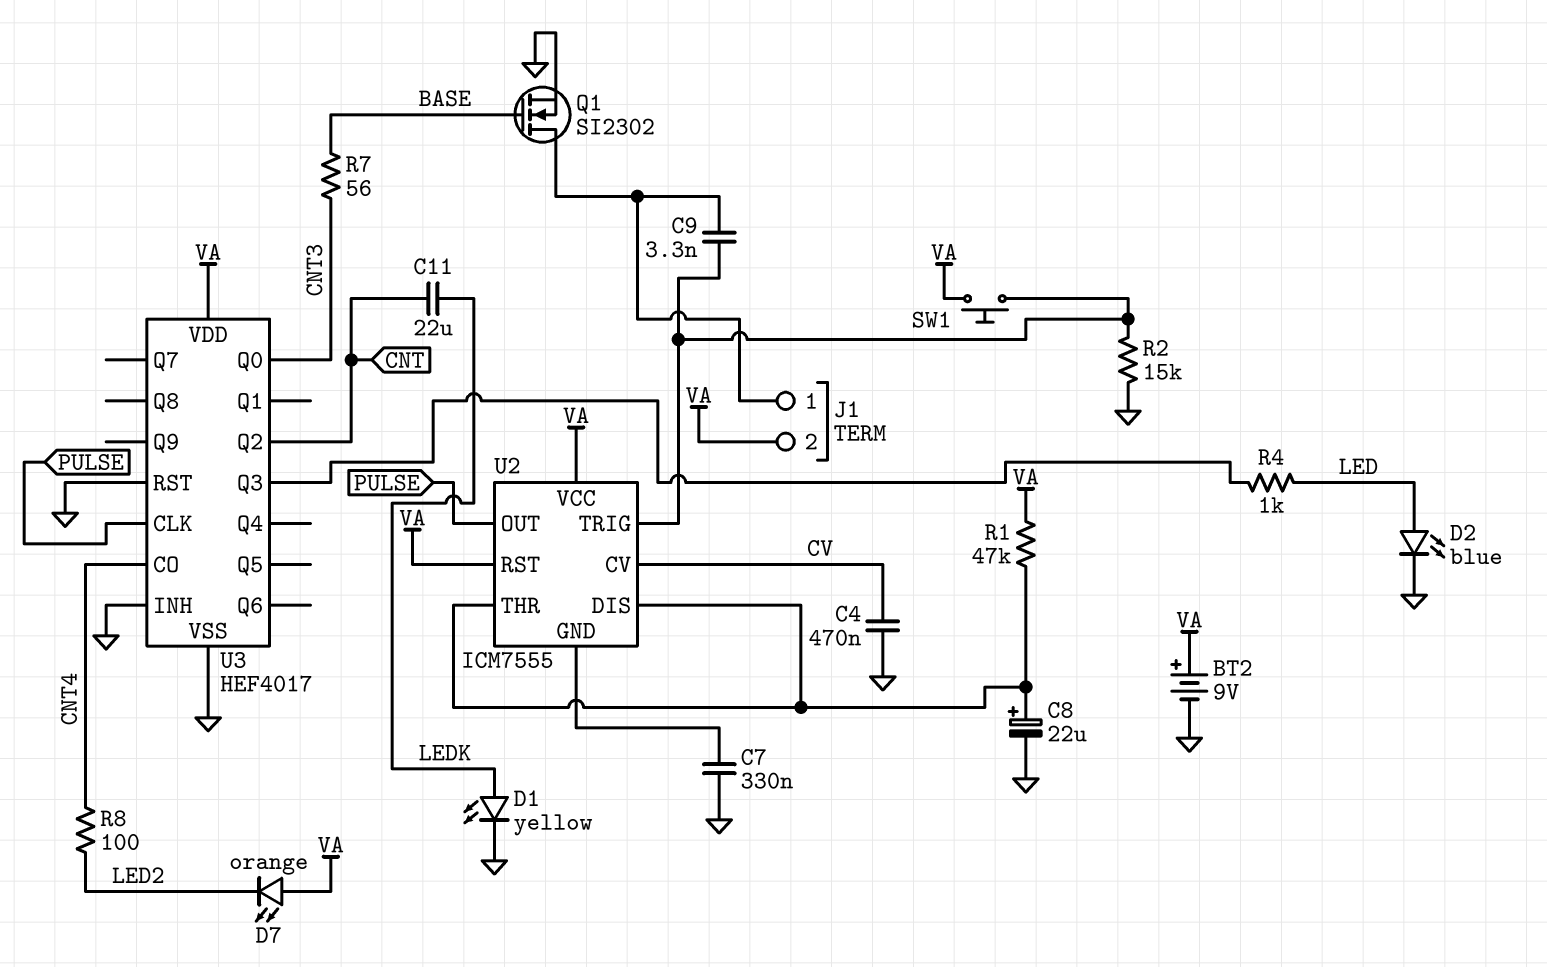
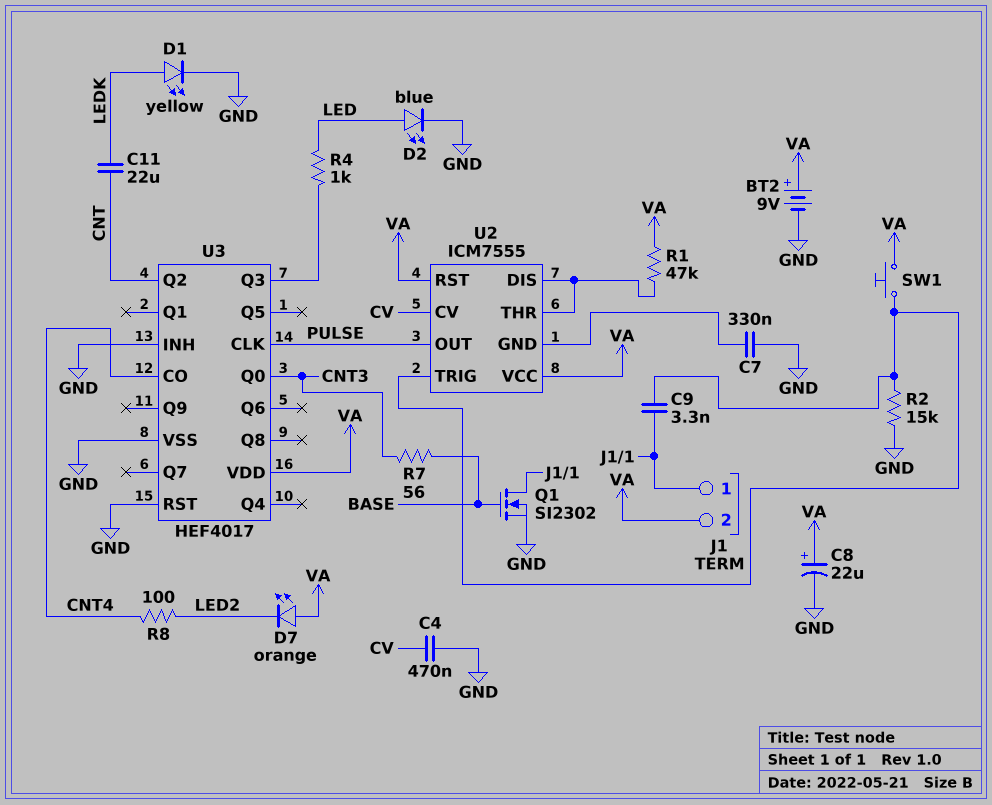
C8: 22uF (plus U2/DIS, minus GND) -> 22uF (plus VA, minus GND)

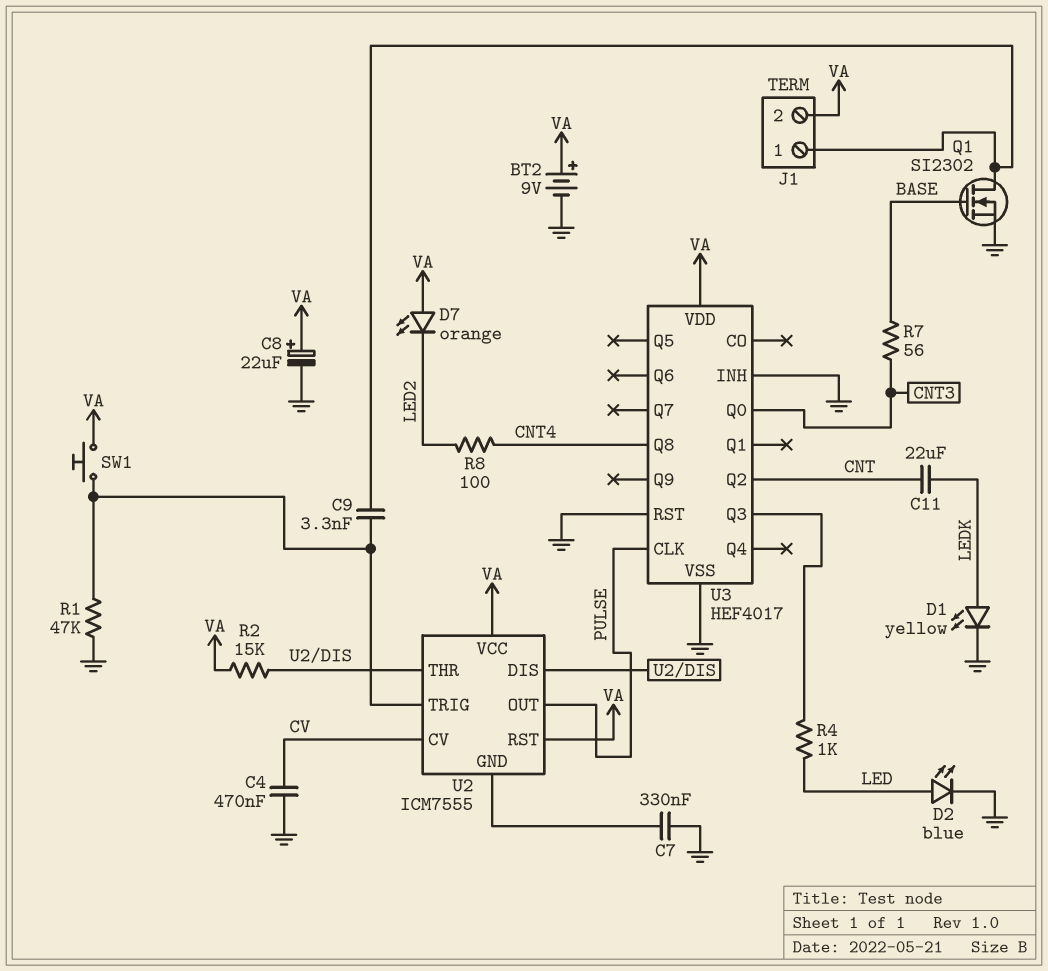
R1: 47k (U2/DIS, VA) -> 47k (GND, U2/TRIG)
R2: 15k (GND, U2/TRIG) -> 15k (U2/DIS, VA)
U3 pin CO: CNT4 -> none
U3 pin Q8: none -> CNT4

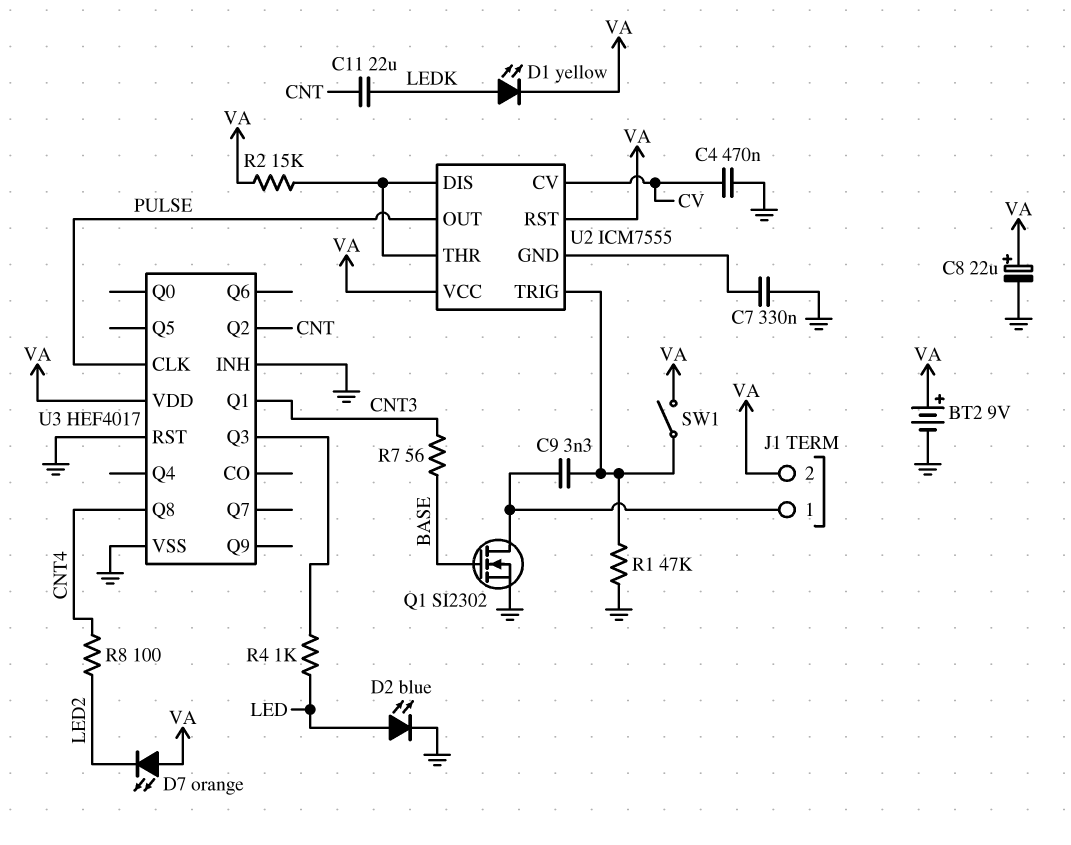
D1: LED yellow (A LEDK, K GND) -> LED yellow (A LEDK, K VA)
SW1: button (U2/TRIG, VA) -> switch (U2/TRIG, VA)
U3 pin Q0: CNT3 -> none
U3 pin Q1: none -> CNT3

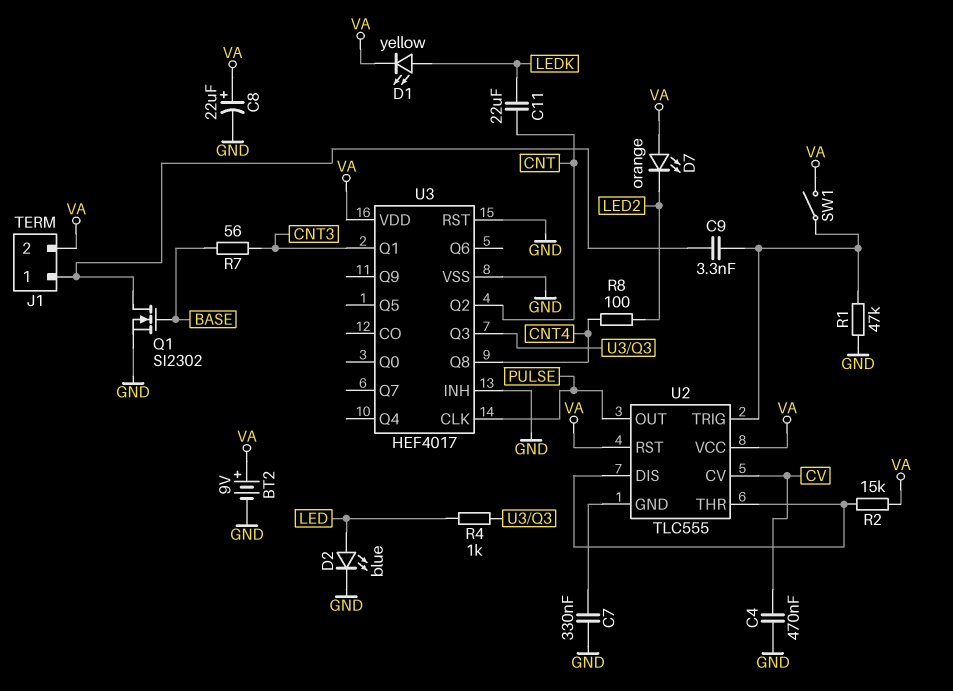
U2: ICM7555 -> TLC555

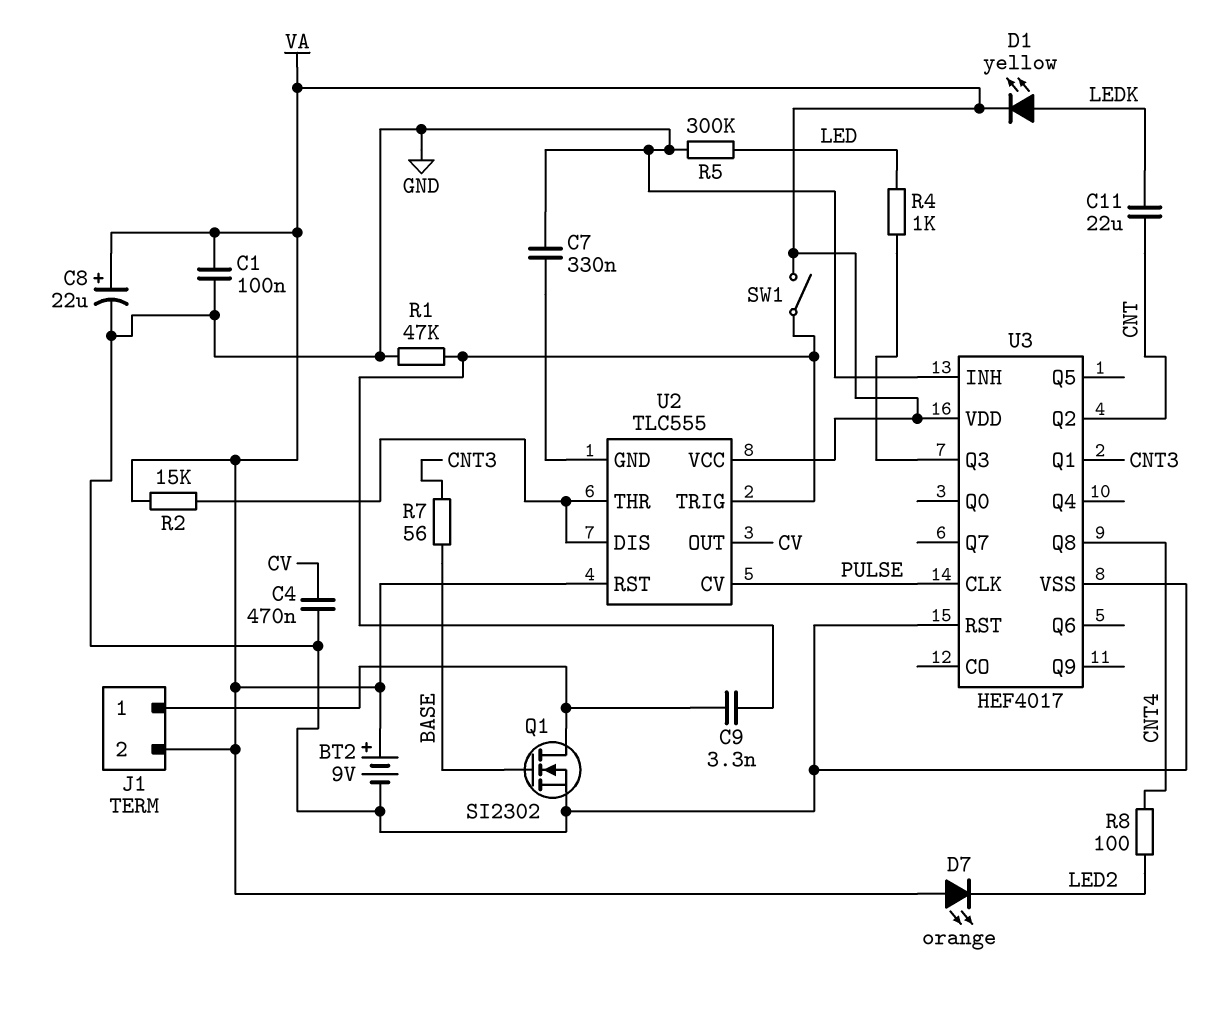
C1: none -> 100nF (GND, VA)
D2: LED blue (A LED, K GND) -> none
R5: none -> 300k (GND, LED)
U2 pin CV: CV -> PULSE
U2 pin OUT: PULSE -> CV

